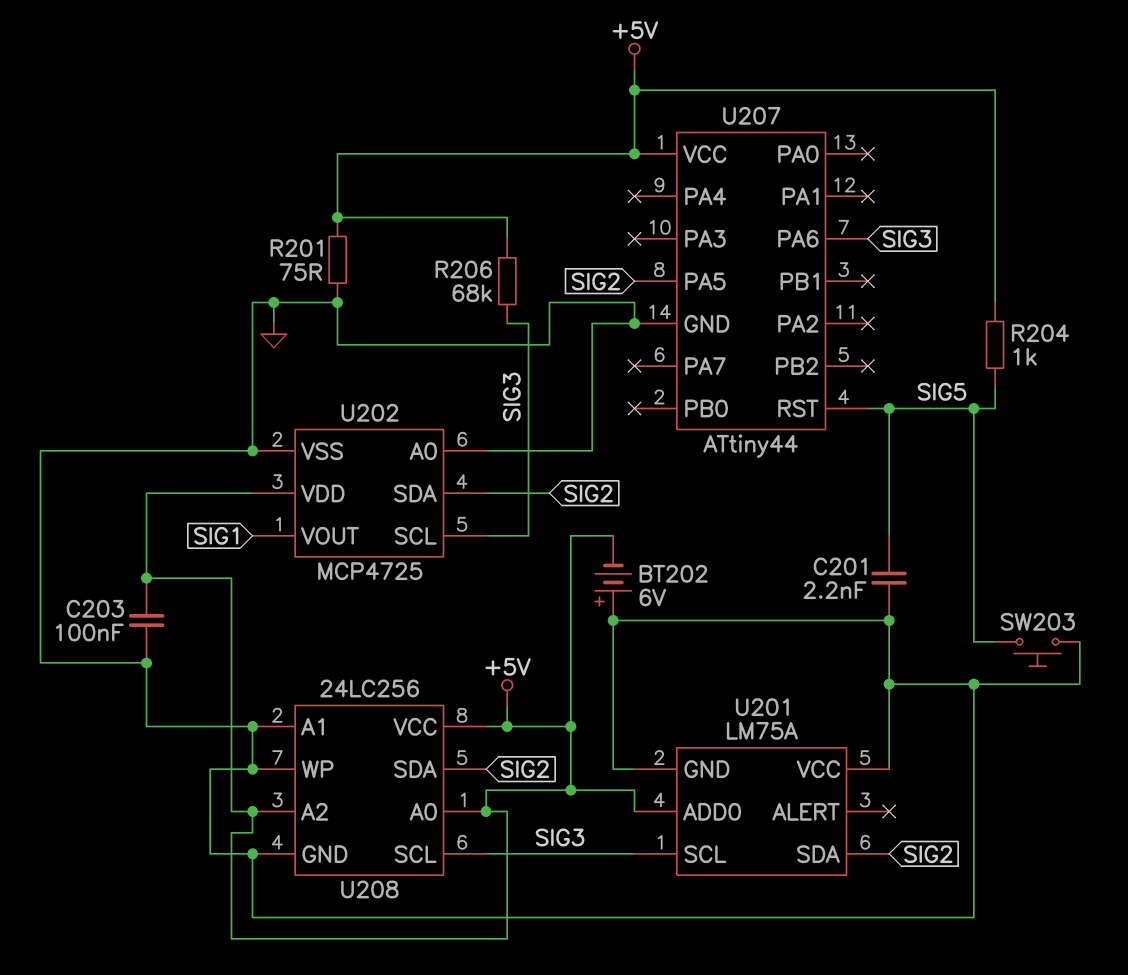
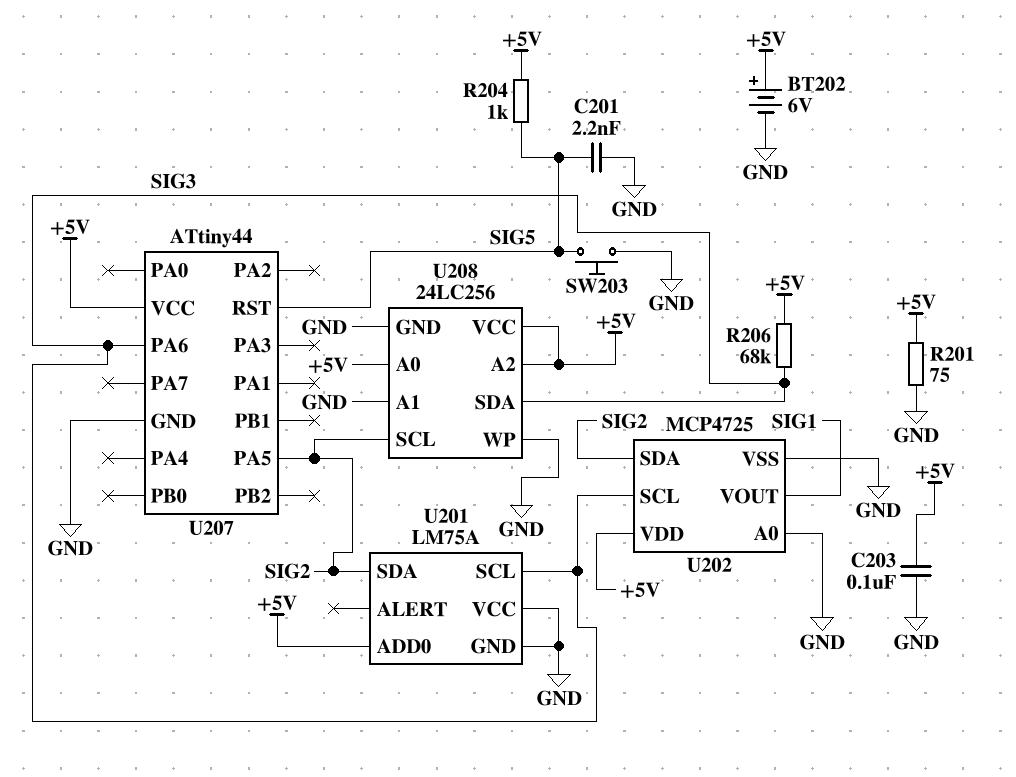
BT202: 6V (plus GND, minus +5V) -> 6V (plus +5V, minus GND)
U208 pin SCL: SIG3 -> SIG2
U208 pin SDA: SIG2 -> SIG3

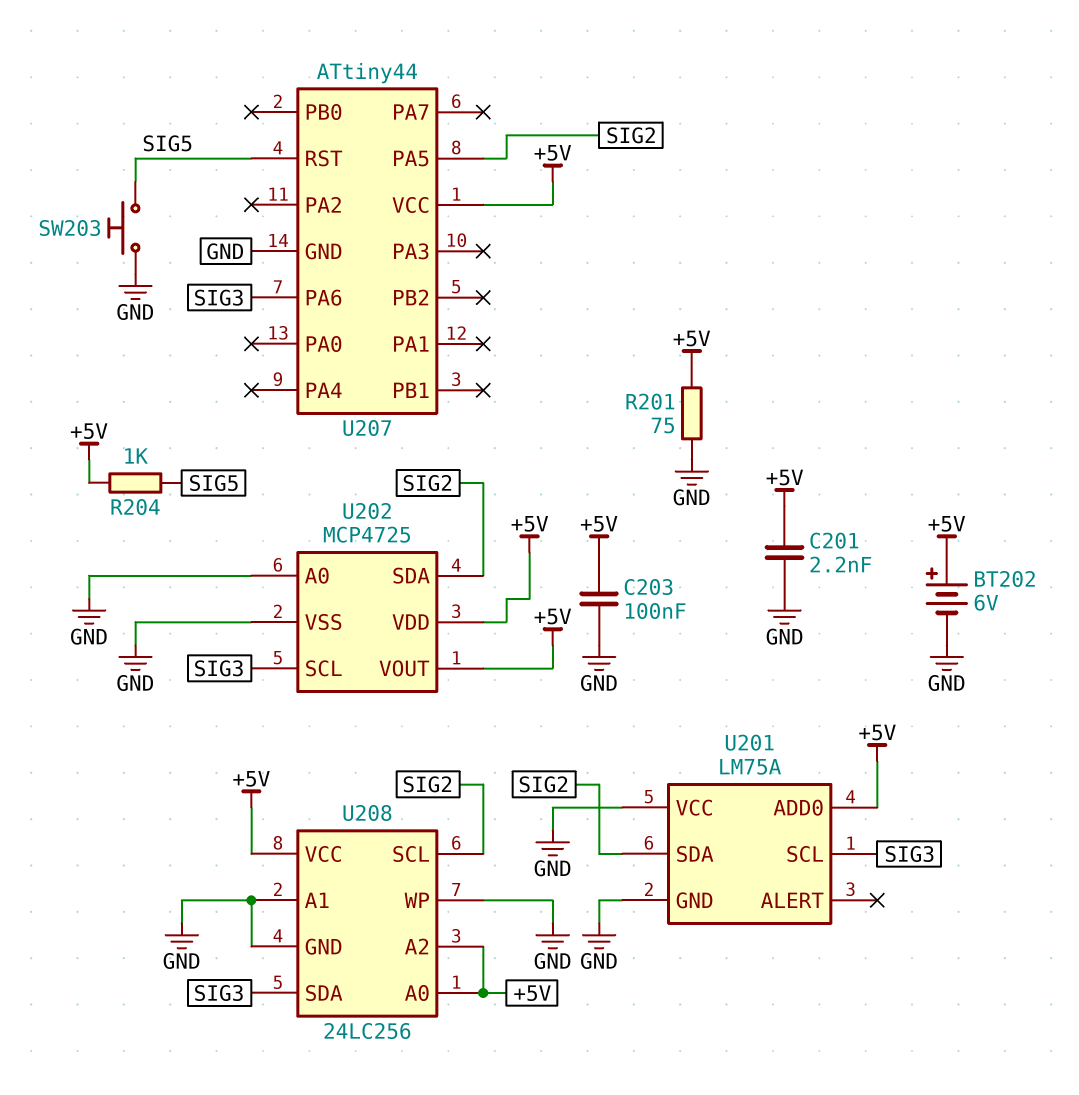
C201: 2.2nF (GND, SIG5) -> 2.2nF (+5V, GND)
R206: 68k (+5V, SIG3) -> none
U202 pin VOUT: SIG1 -> +5V

